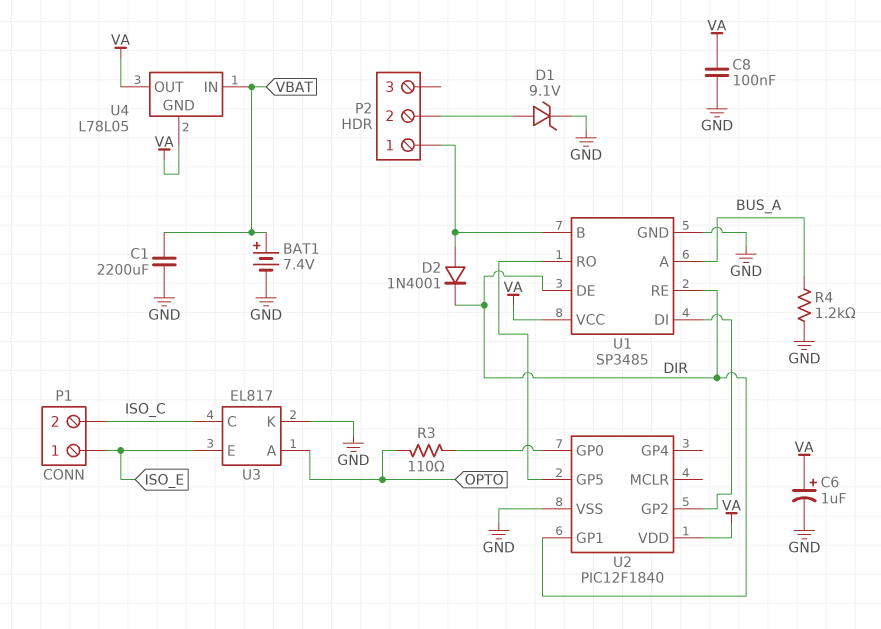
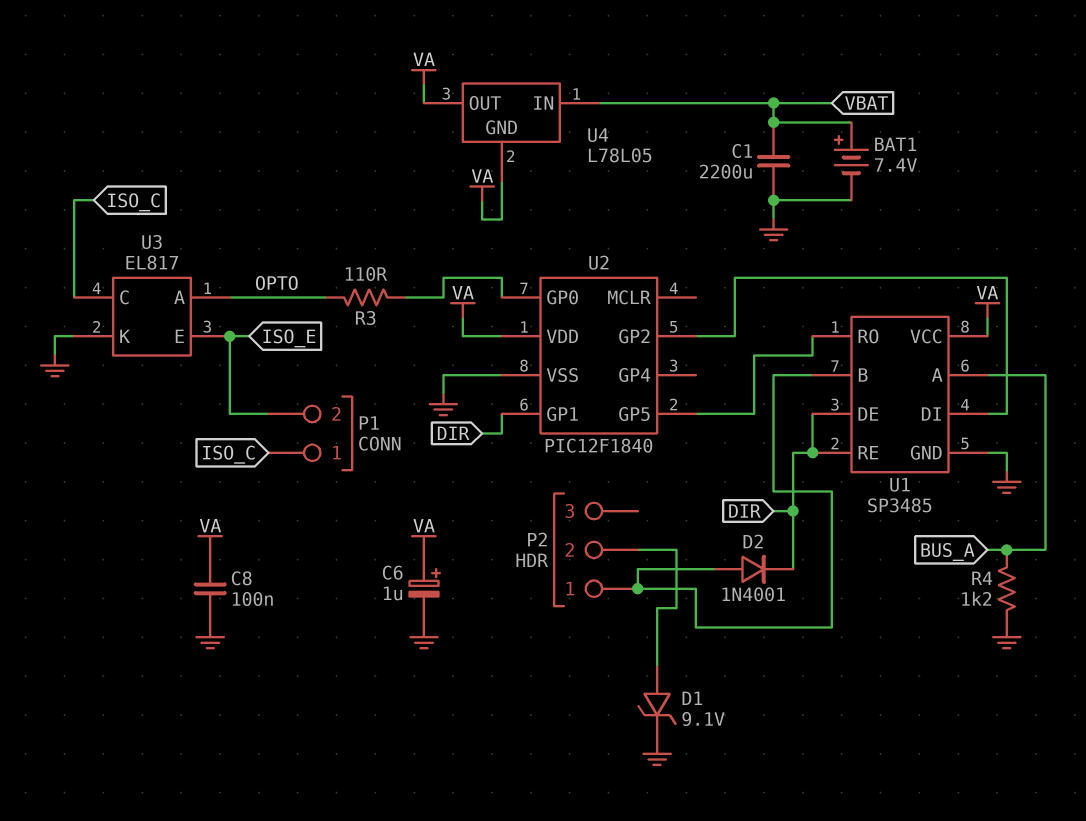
P1 pin 1: ISO_E -> ISO_C
P1 pin 2: ISO_C -> ISO_E

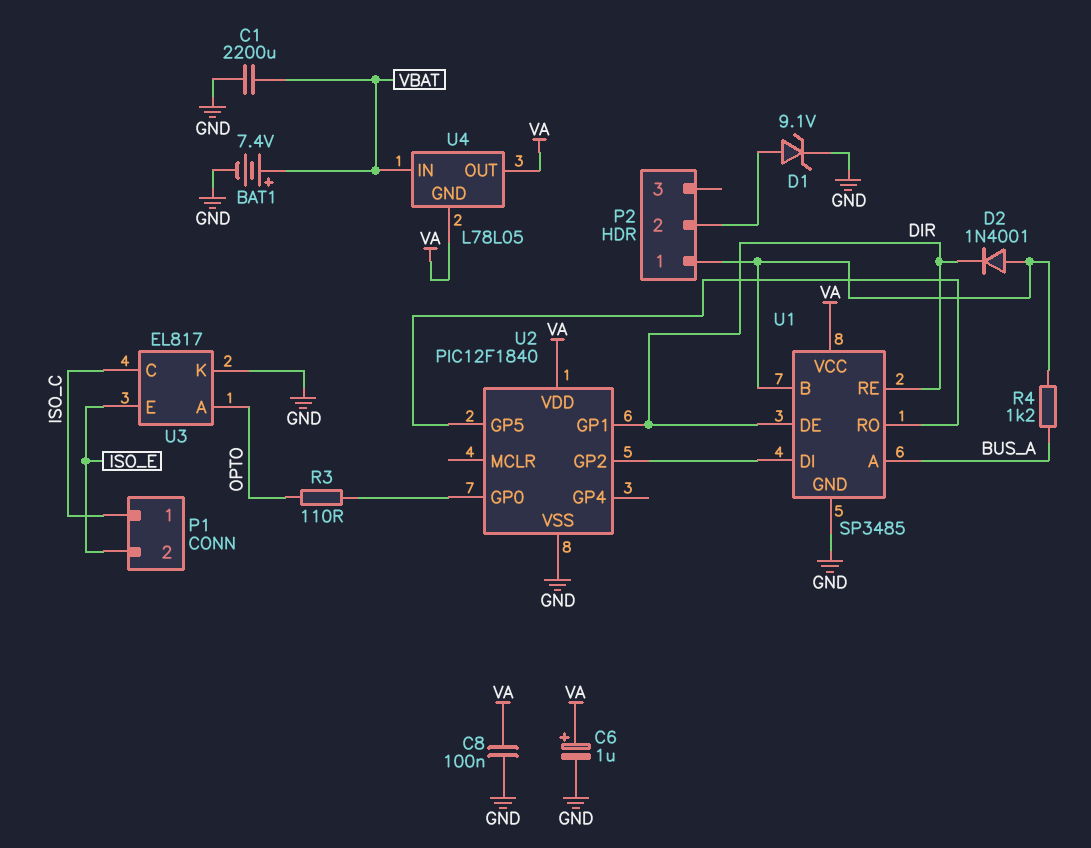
R4: 1.2k (BUS_A, GND) -> 1.2k (BUS_A, P2/1)

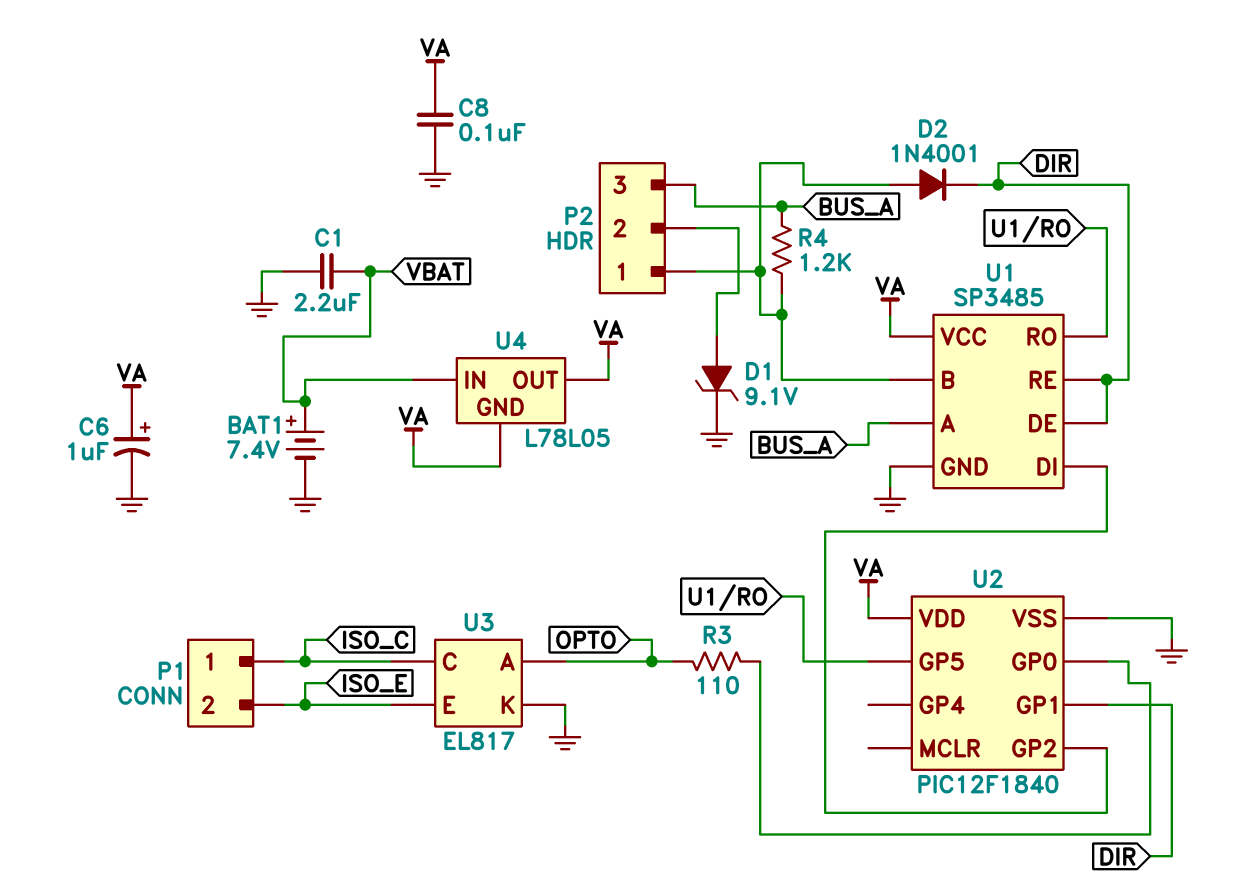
C1: 2200uF (GND, VBAT) -> 2.2uF (GND, VBAT)
P2 pin 3: none -> BUS_A

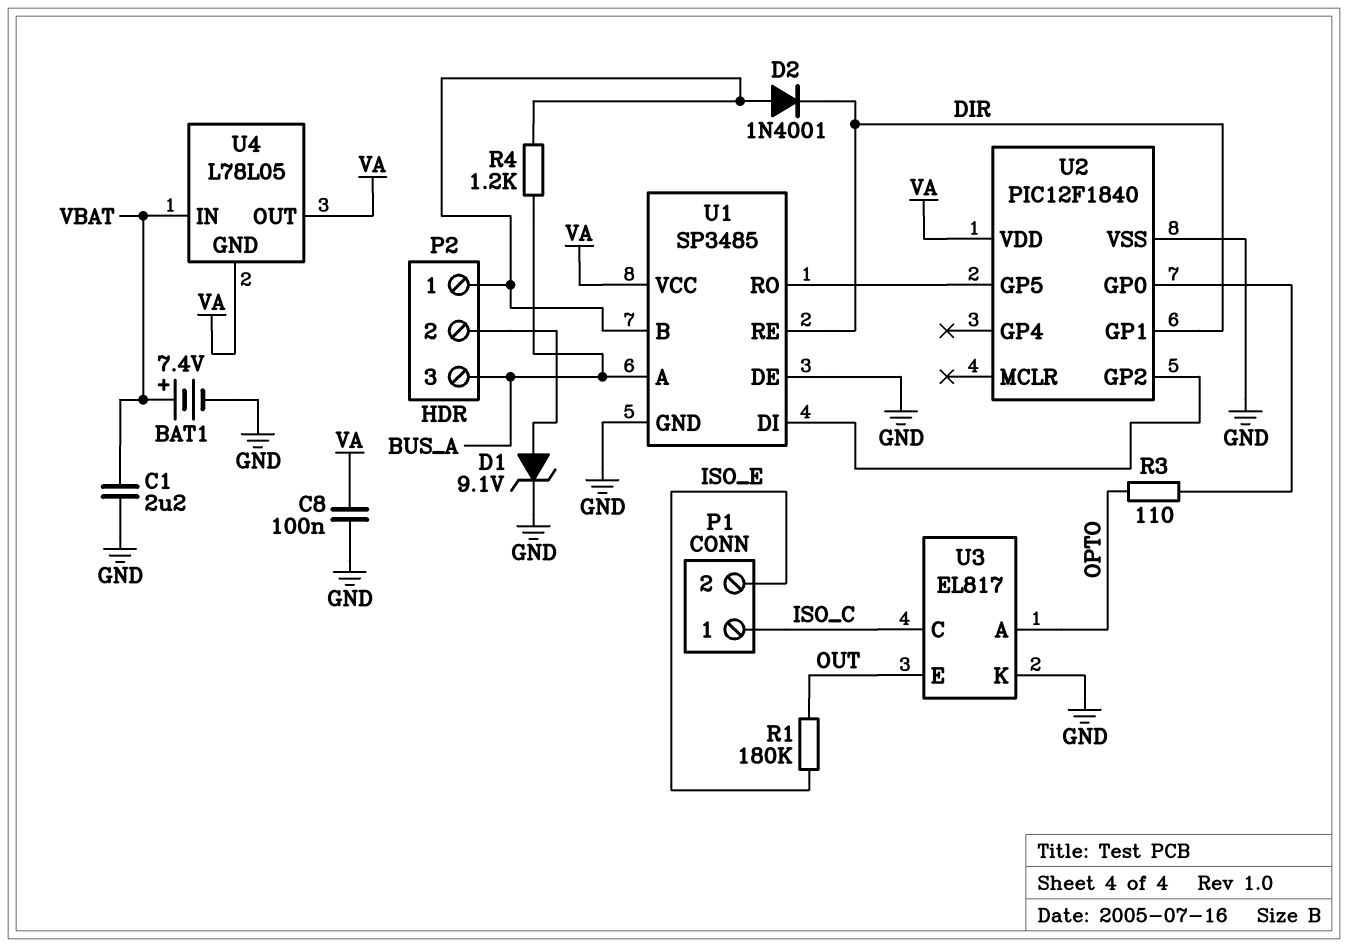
C6: 1uF (plus VA, minus GND) -> none
R1: none -> 180k (ISO_E, OUT)
U1 pin DE: DIR -> GND
U3 pin E: ISO_E -> OUT

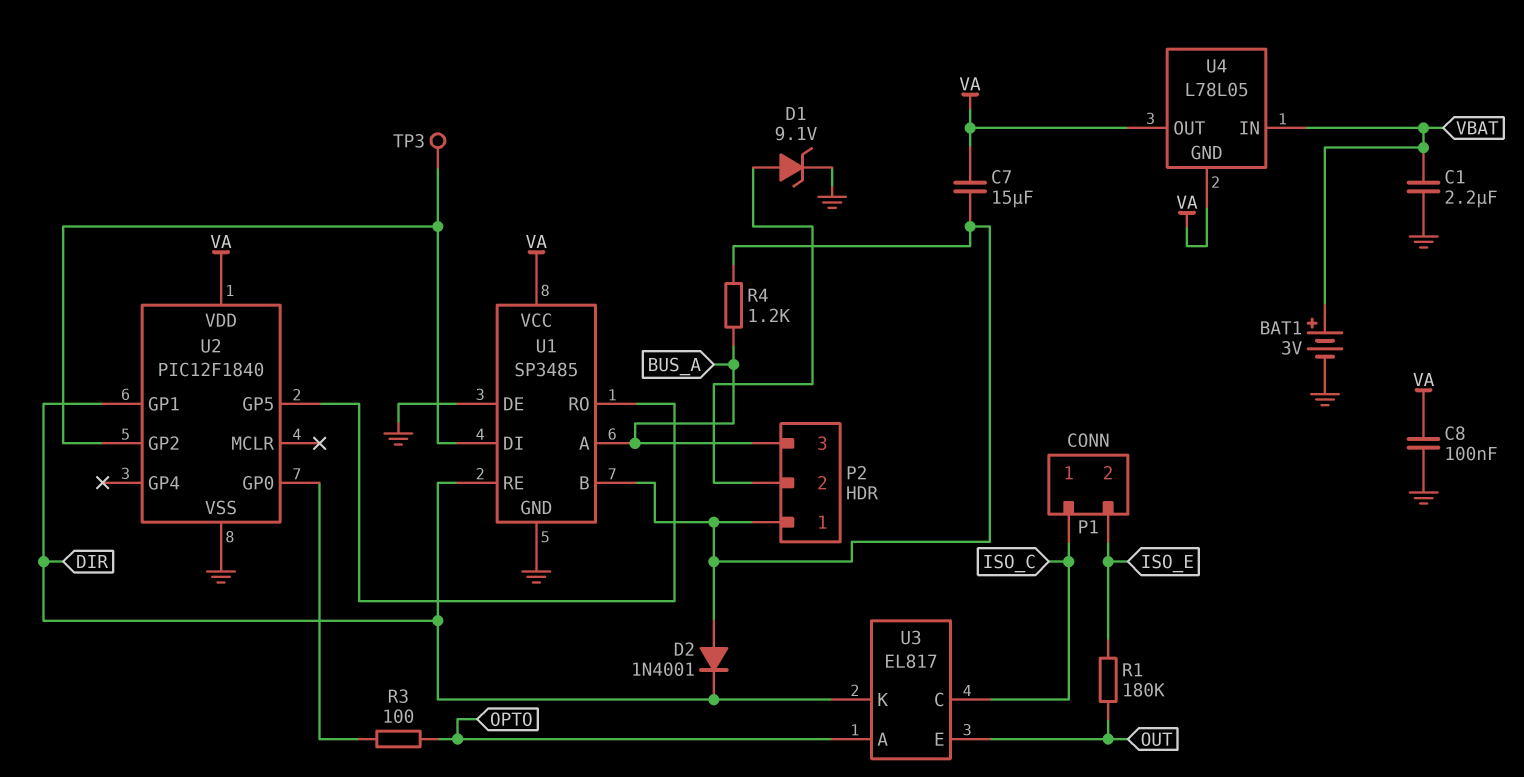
BAT1: 7.4V (plus VBAT, minus GND) -> 3V (plus VBAT, minus GND)
C7: none -> 15uF (P2/1, VA)
R3: 110 (OPTO, U2/GP0) -> 100 (OPTO, U2/GP0)
TP3: none -> test point (U1/DI)
U3 pin K: GND -> DIR

